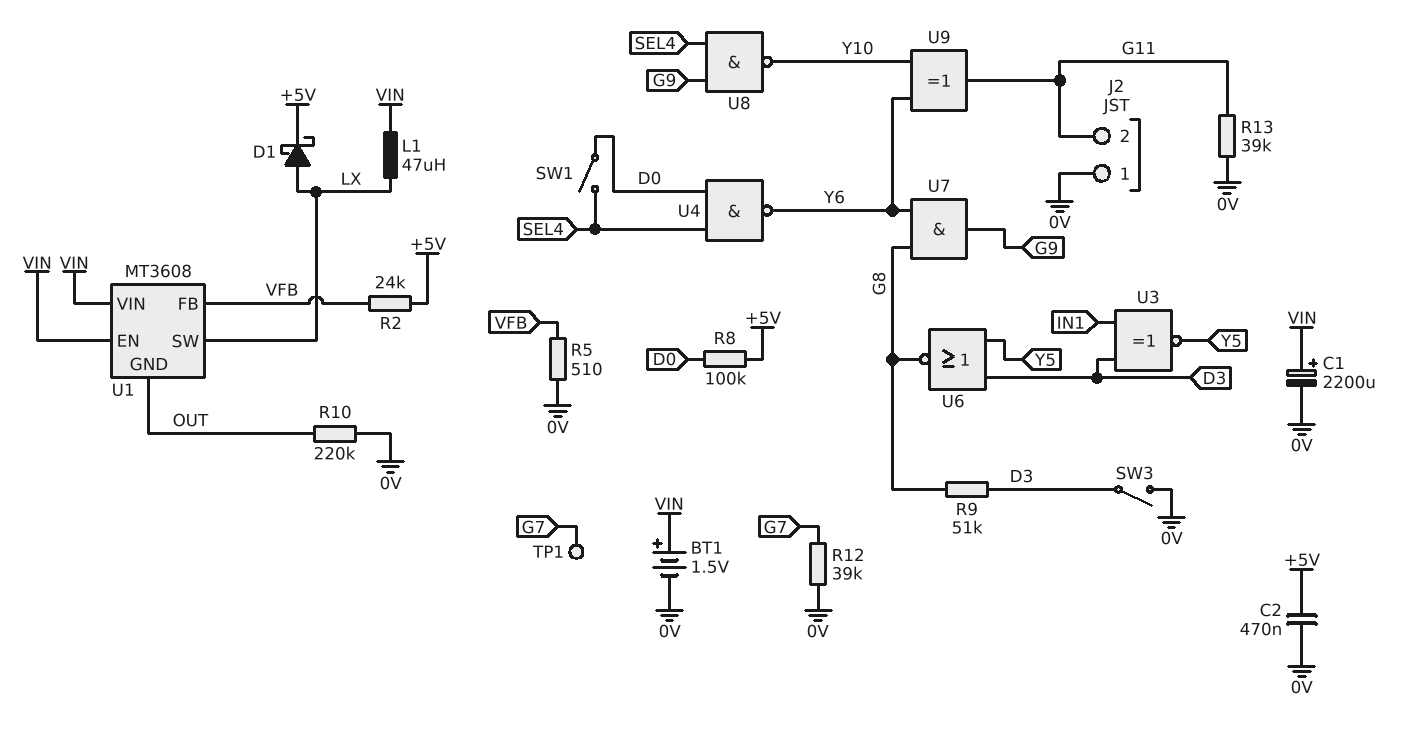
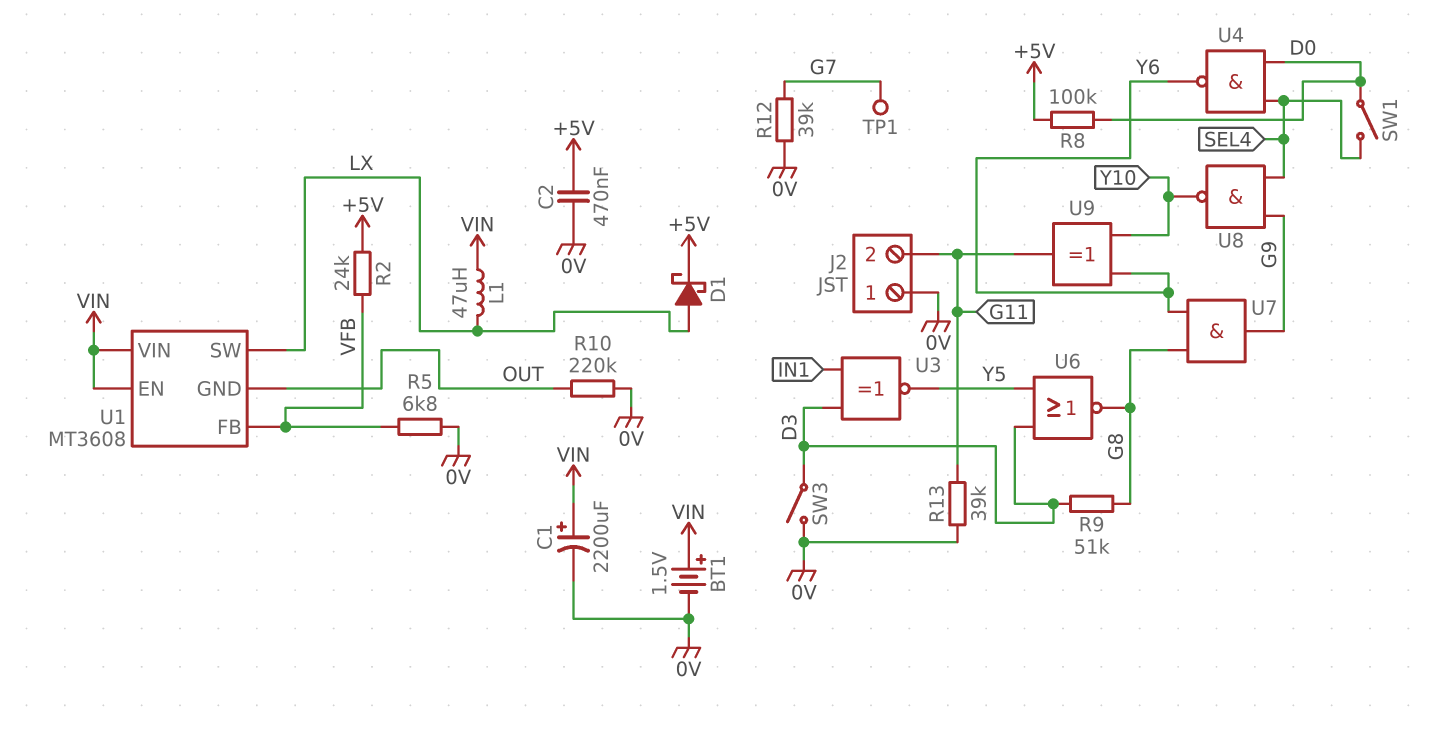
R5: 510 (0V, VFB) -> 6.8k (0V, VFB)

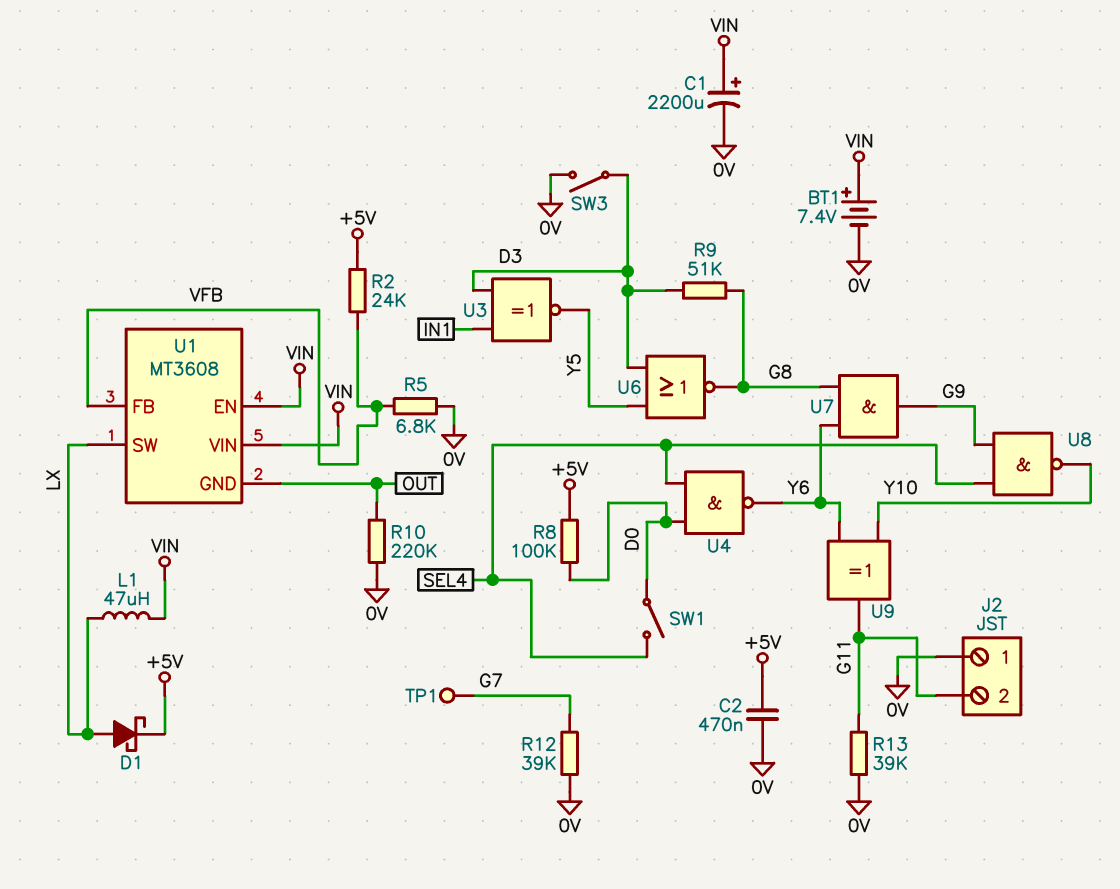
BT1: 1.5V (plus VIN, minus 0V) -> 7.4V (plus VIN, minus 0V)

